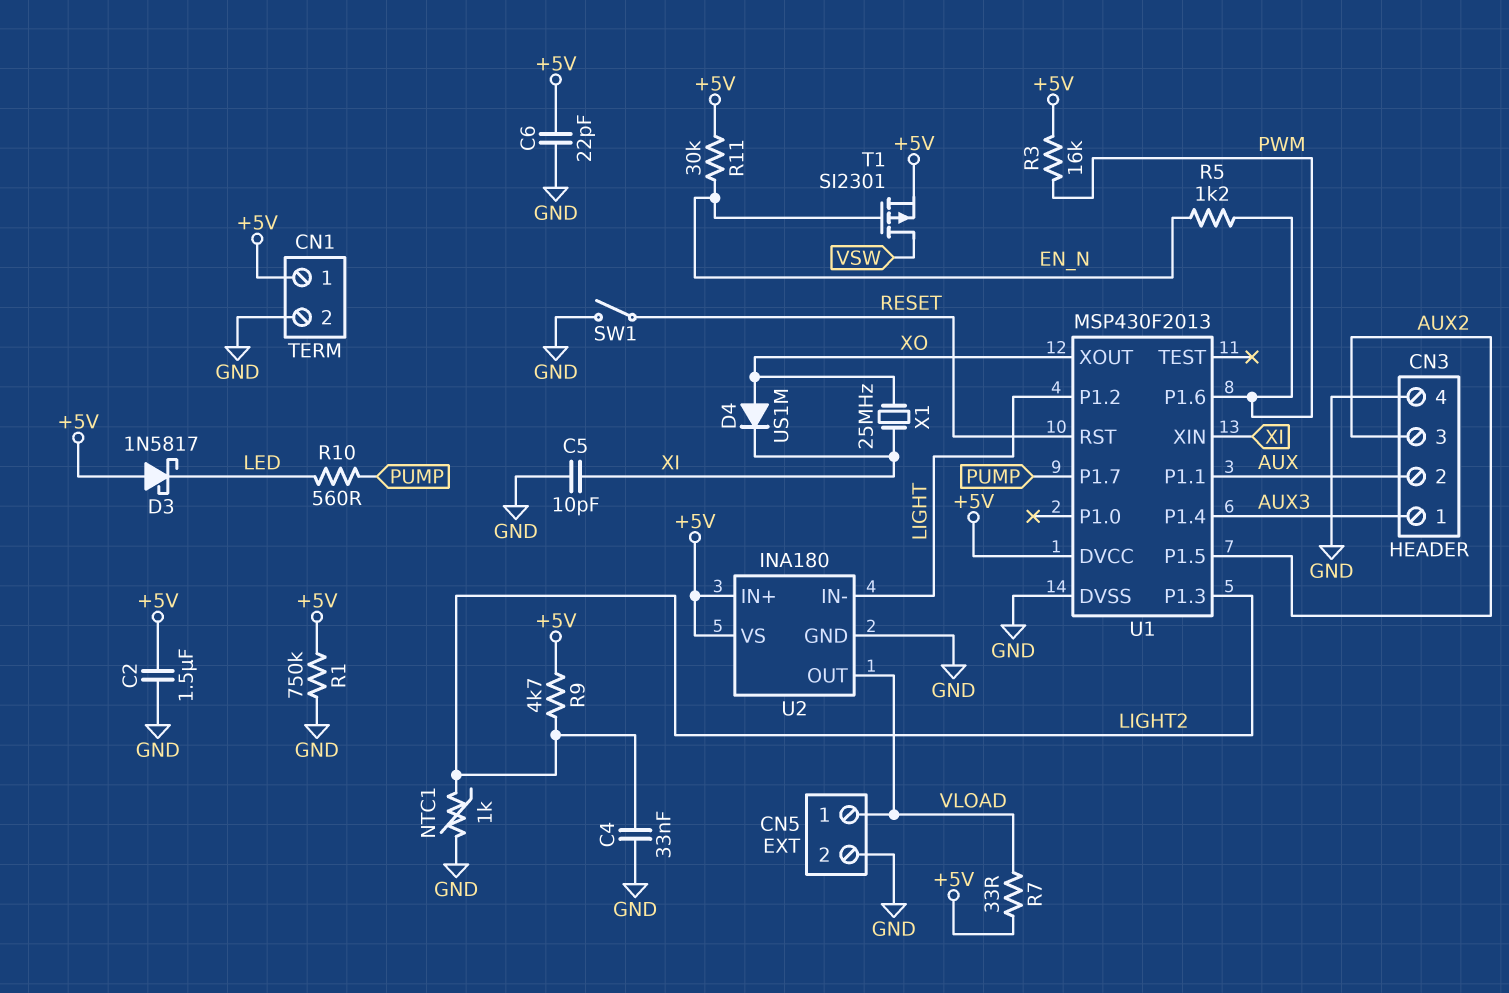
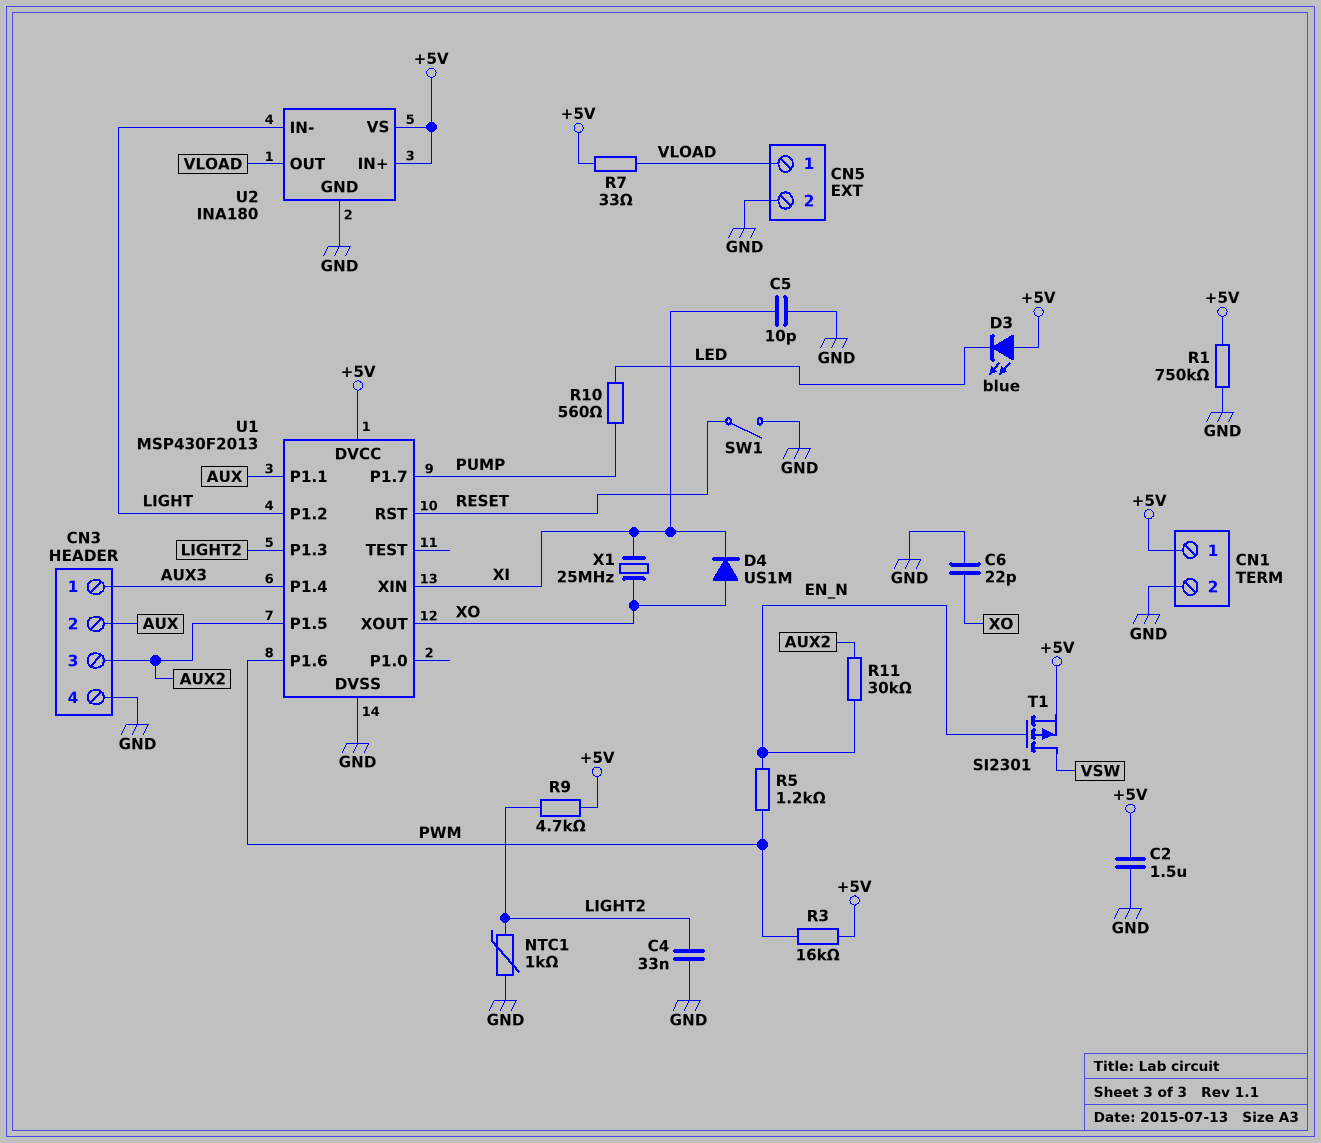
C6: 22pF (+5V, GND) -> 22pF (GND, XO)
D3: schottky 1N5817 (A +5V, K LED) -> LED blue (A +5V, K LED)
R11: 30k (+5V, EN_N) -> 30k (AUX2, EN_N)

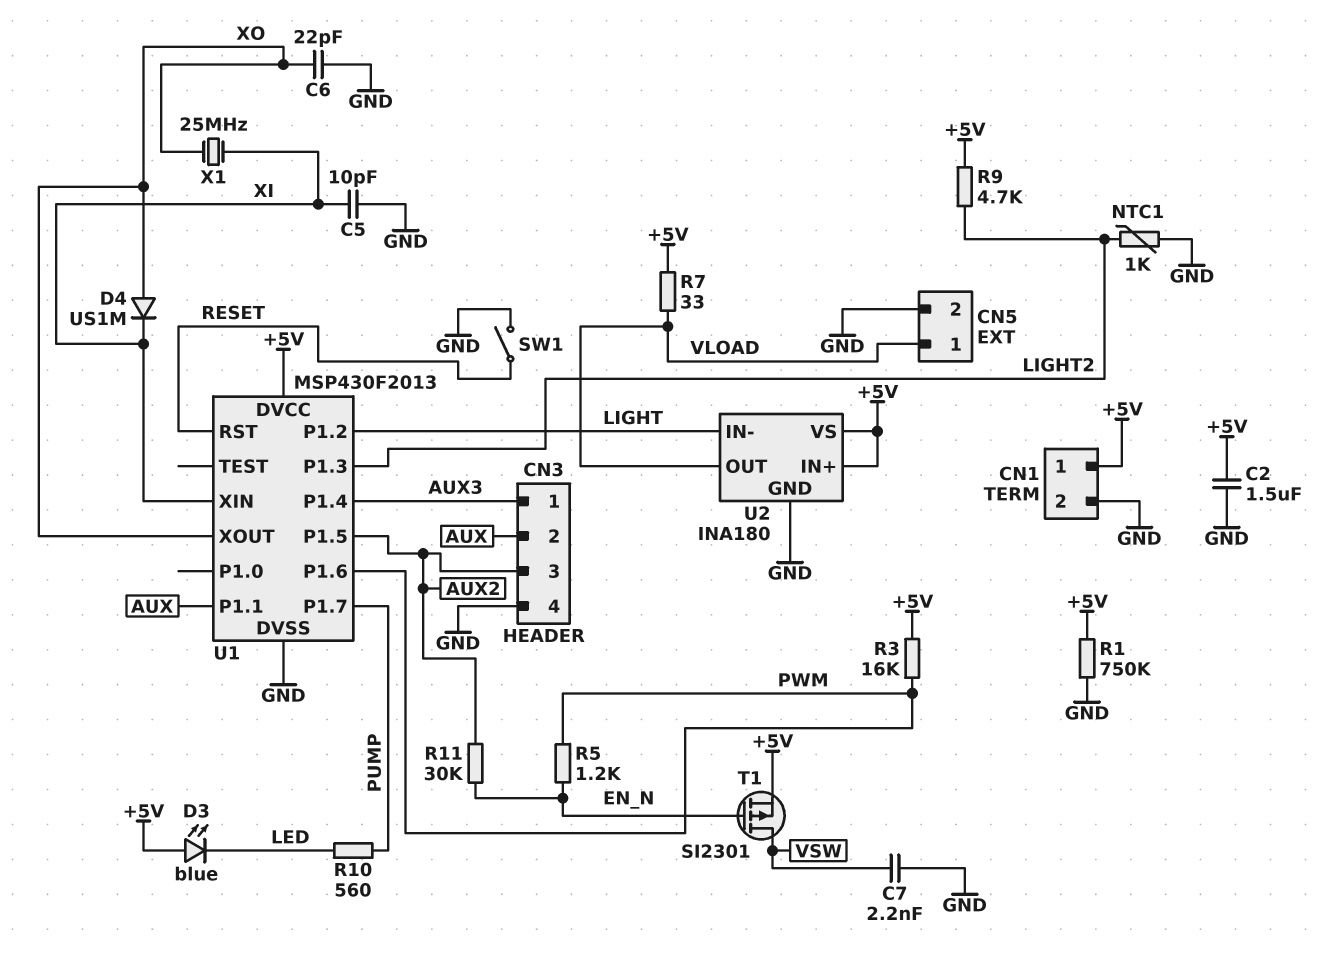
C4: 33nF (GND, LIGHT2) -> none
C7: none -> 2.2nF (GND, VSW)

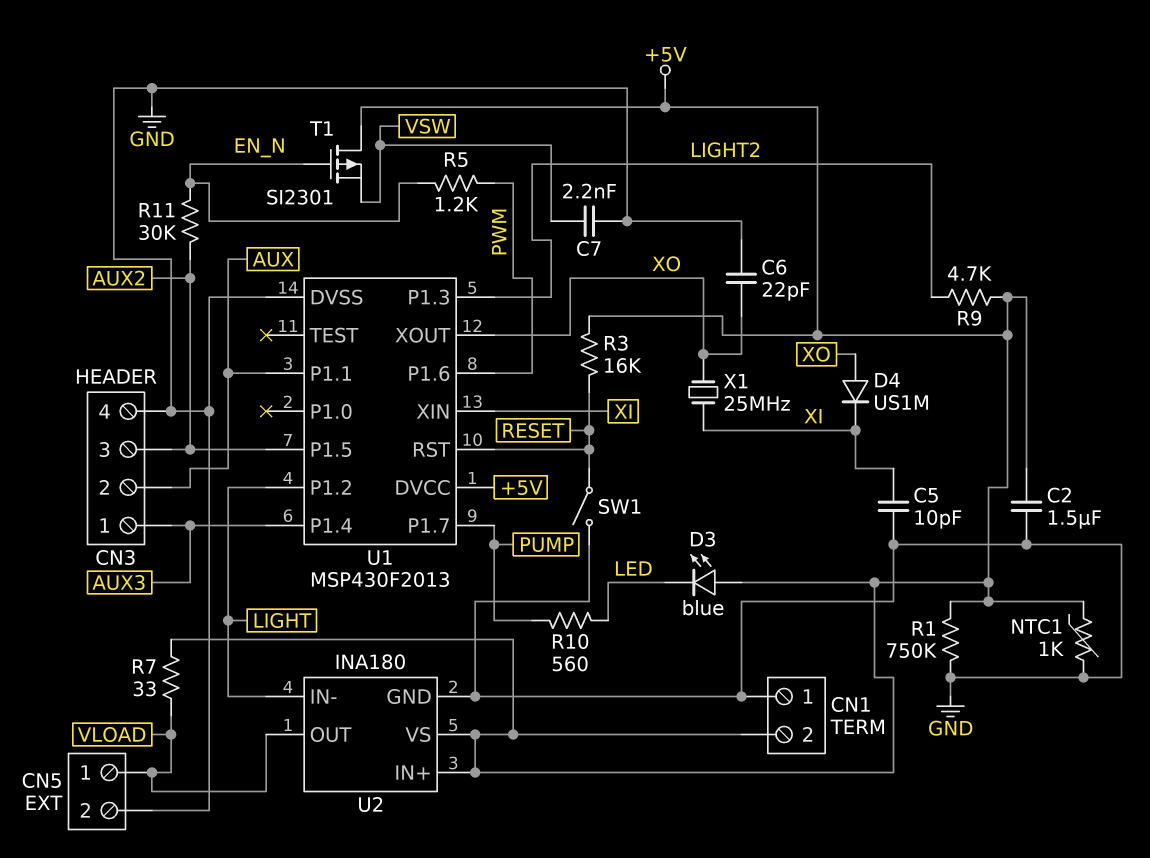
CN1 pin 1: +5V -> GND
CN1 pin 2: GND -> +5V
NTC1: 1k (GND, LIGHT2) -> 1k (+5V, GND)
R3: 16k (+5V, PWM) -> 16k (+5V, RESET)
T1: PMOS SI2301 (G EN_N, D VSW, S +5V) -> PMOS SI2301 (G EN_N, D +5V, S VSW)

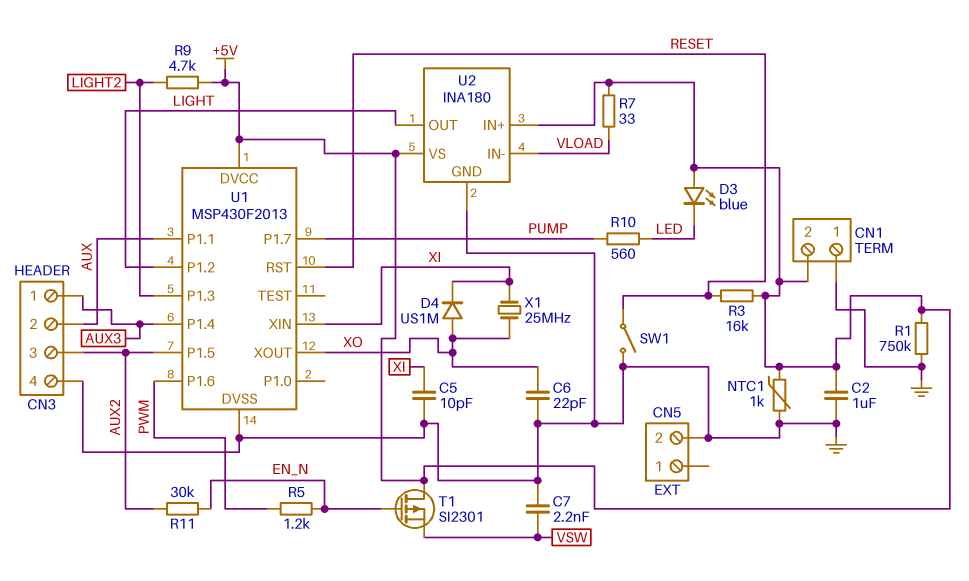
C2: 1.5uF (+5V, GND) -> 1uF (+5V, GND)
CN5 pin 1: VLOAD -> none
U2 pin IN-: LIGHT -> VLOAD
U2 pin OUT: VLOAD -> LIGHT

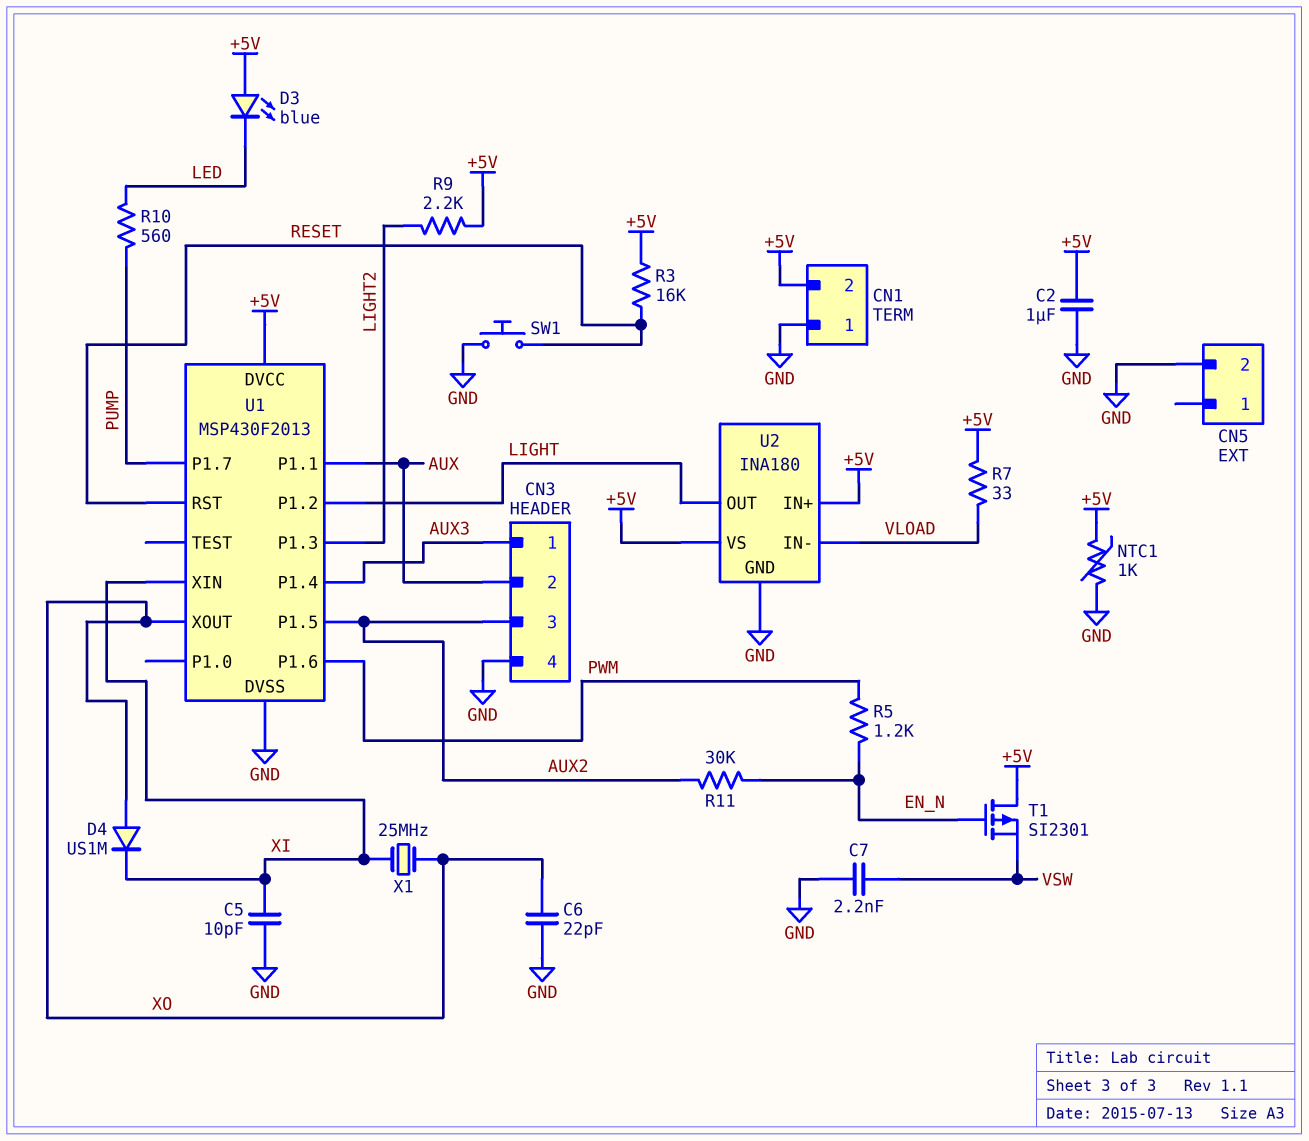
R1: 750k (+5V, GND) -> none
R9: 4.7k (+5V, LIGHT2) -> 2.2k (+5V, LIGHT2)
SW1: switch (GND, RESET) -> button (GND, RESET)

